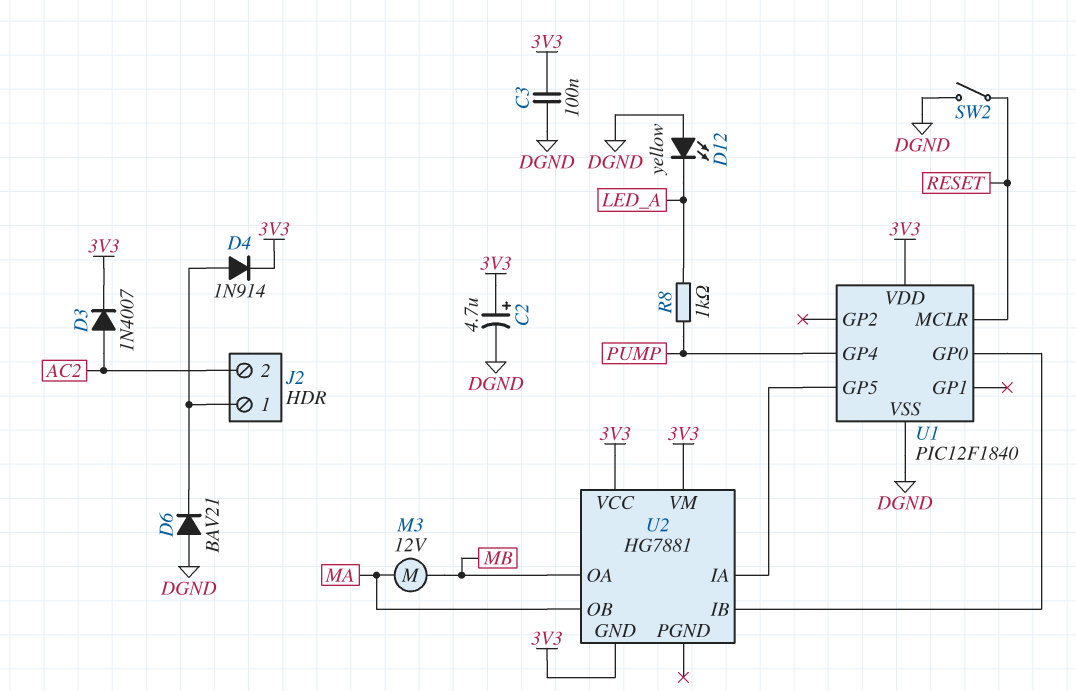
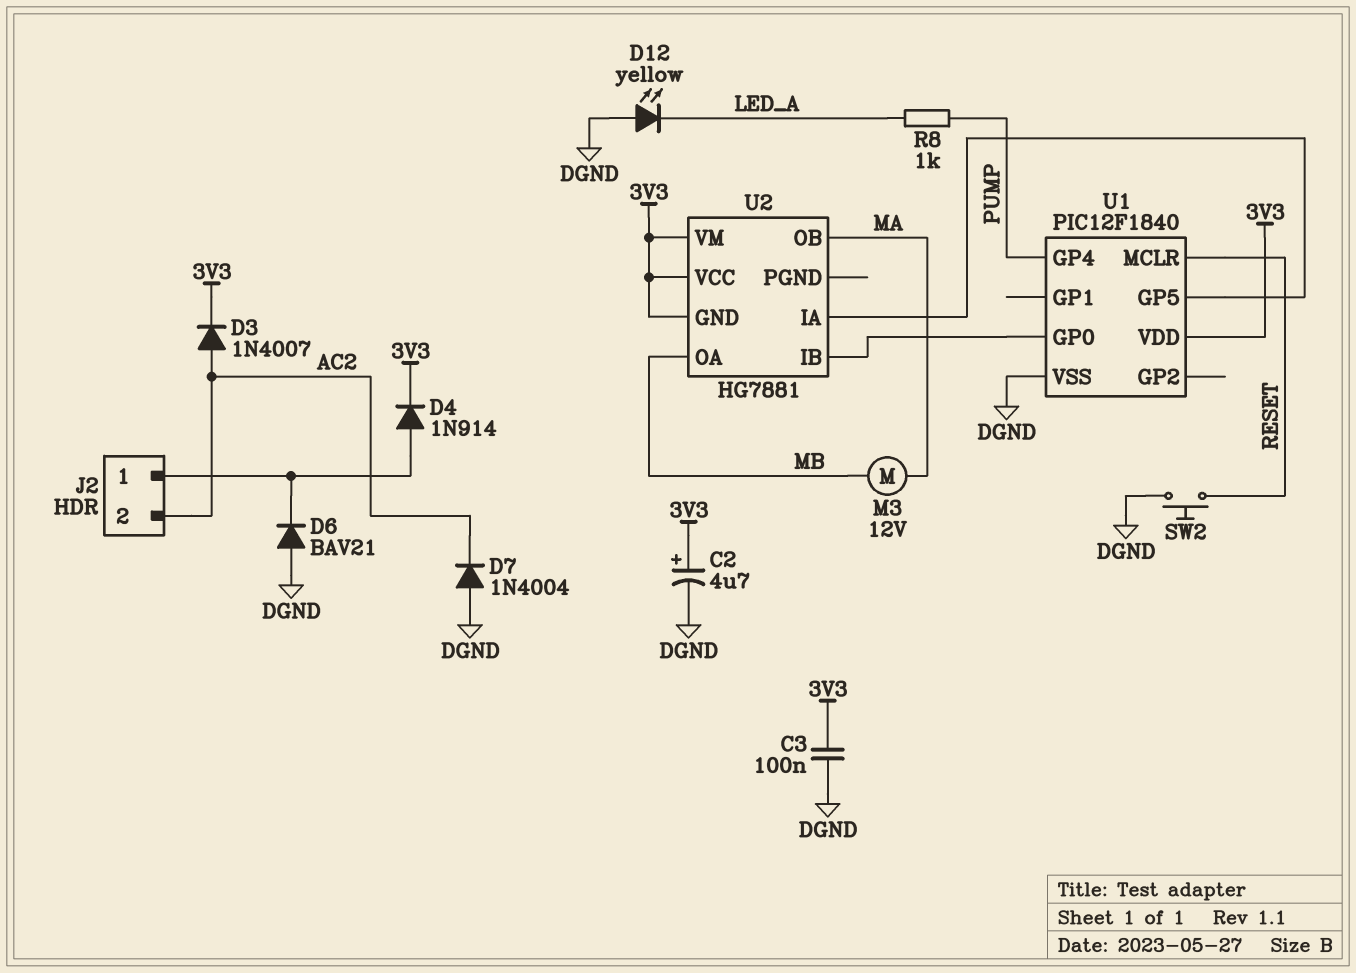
D7: none -> diode 1N4004 (A DGND, K AC2)
SW2: switch (DGND, RESET) -> button (DGND, RESET)

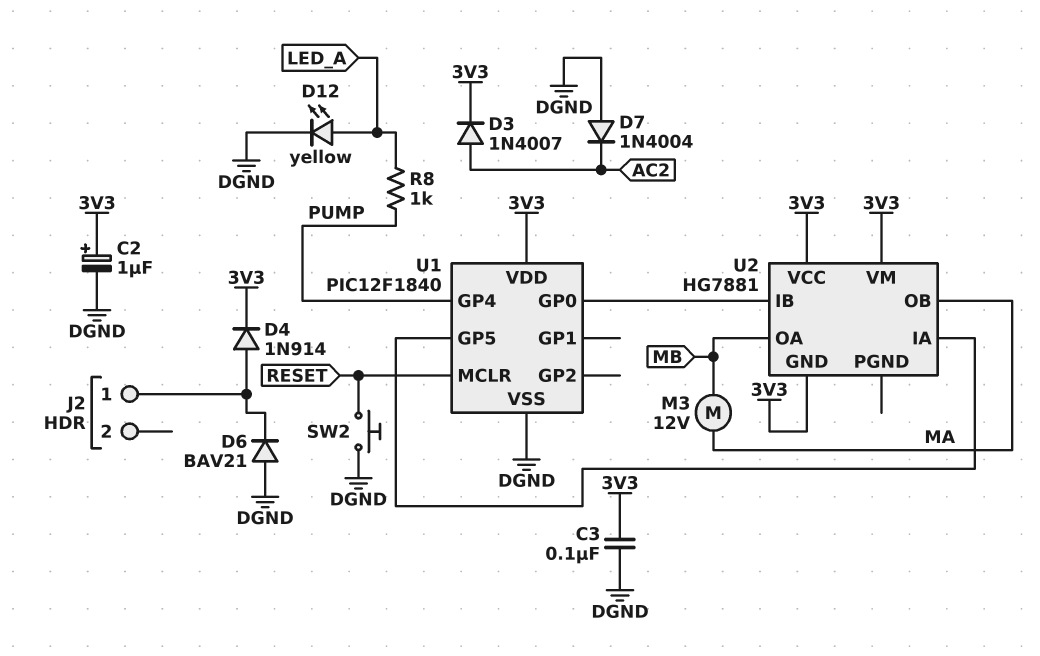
C2: 4.7uF (plus 3V3, minus DGND) -> 1uF (plus 3V3, minus DGND)
D12: LED yellow (A DGND, K LED_A) -> LED yellow (A LED_A, K DGND)
J2 pin 2: AC2 -> none

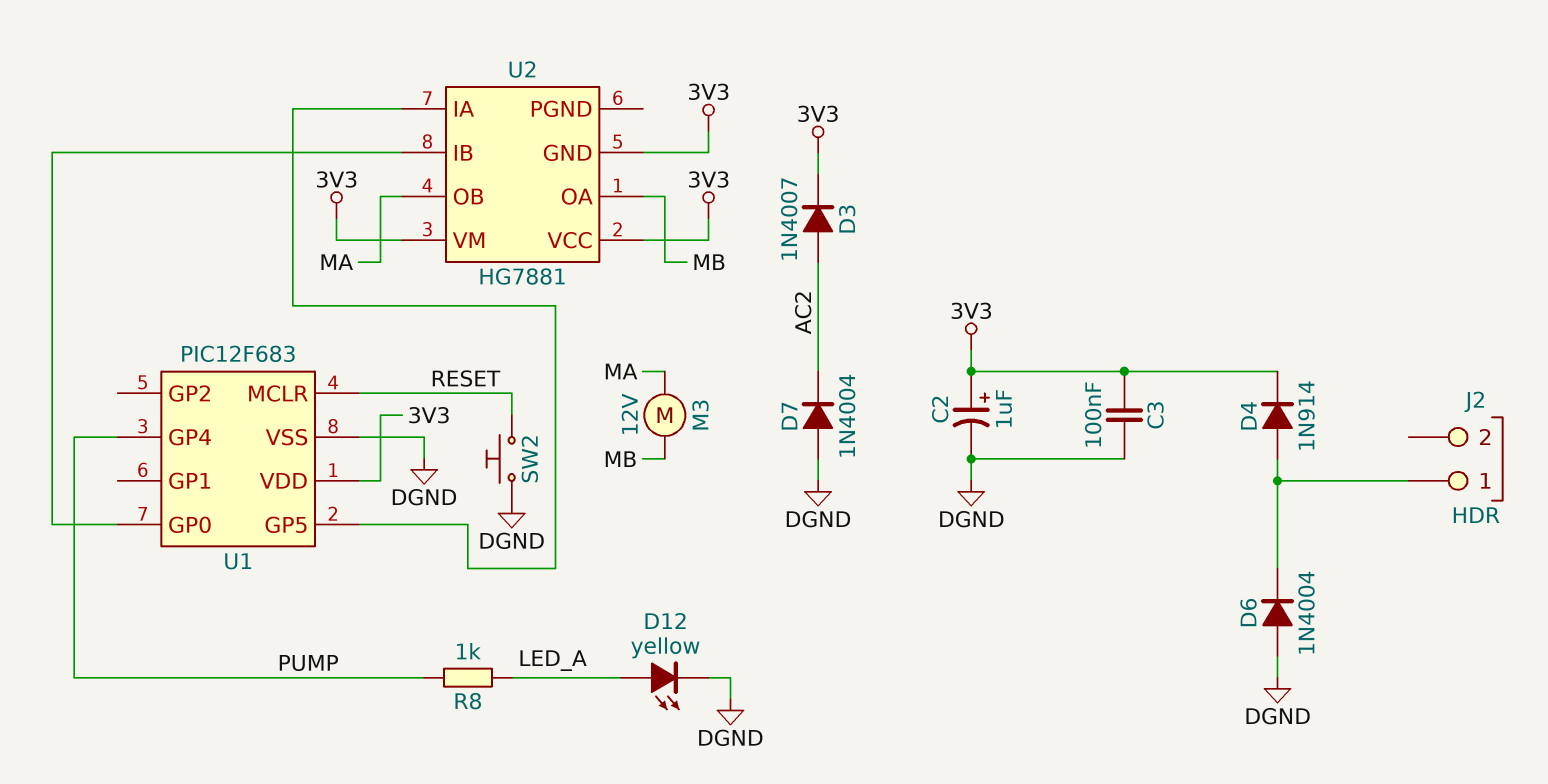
D6: diode BAV21 (A DGND, K J2/1) -> diode 1N4004 (A DGND, K J2/1)
U1: PIC12F1840 -> PIC12F683

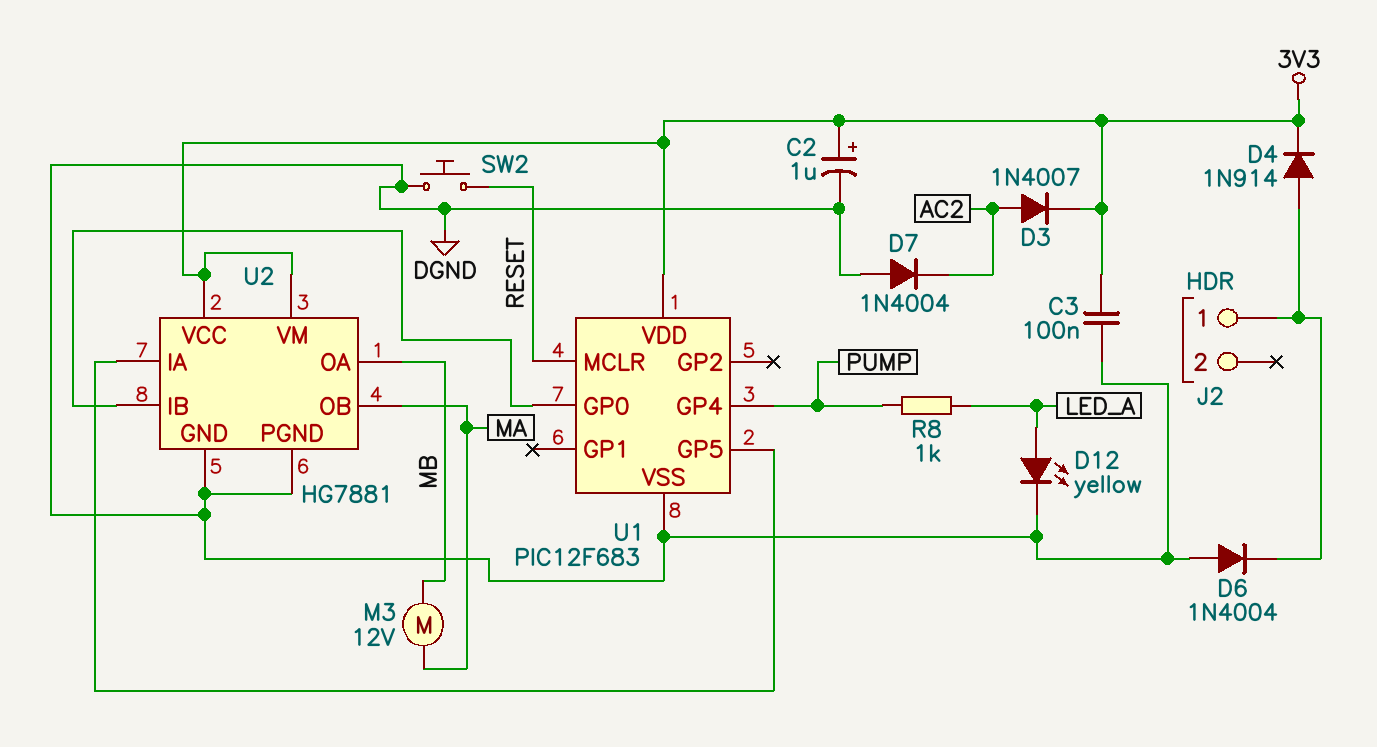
U2 pin GND: 3V3 -> DGND
U2 pin PGND: none -> DGND

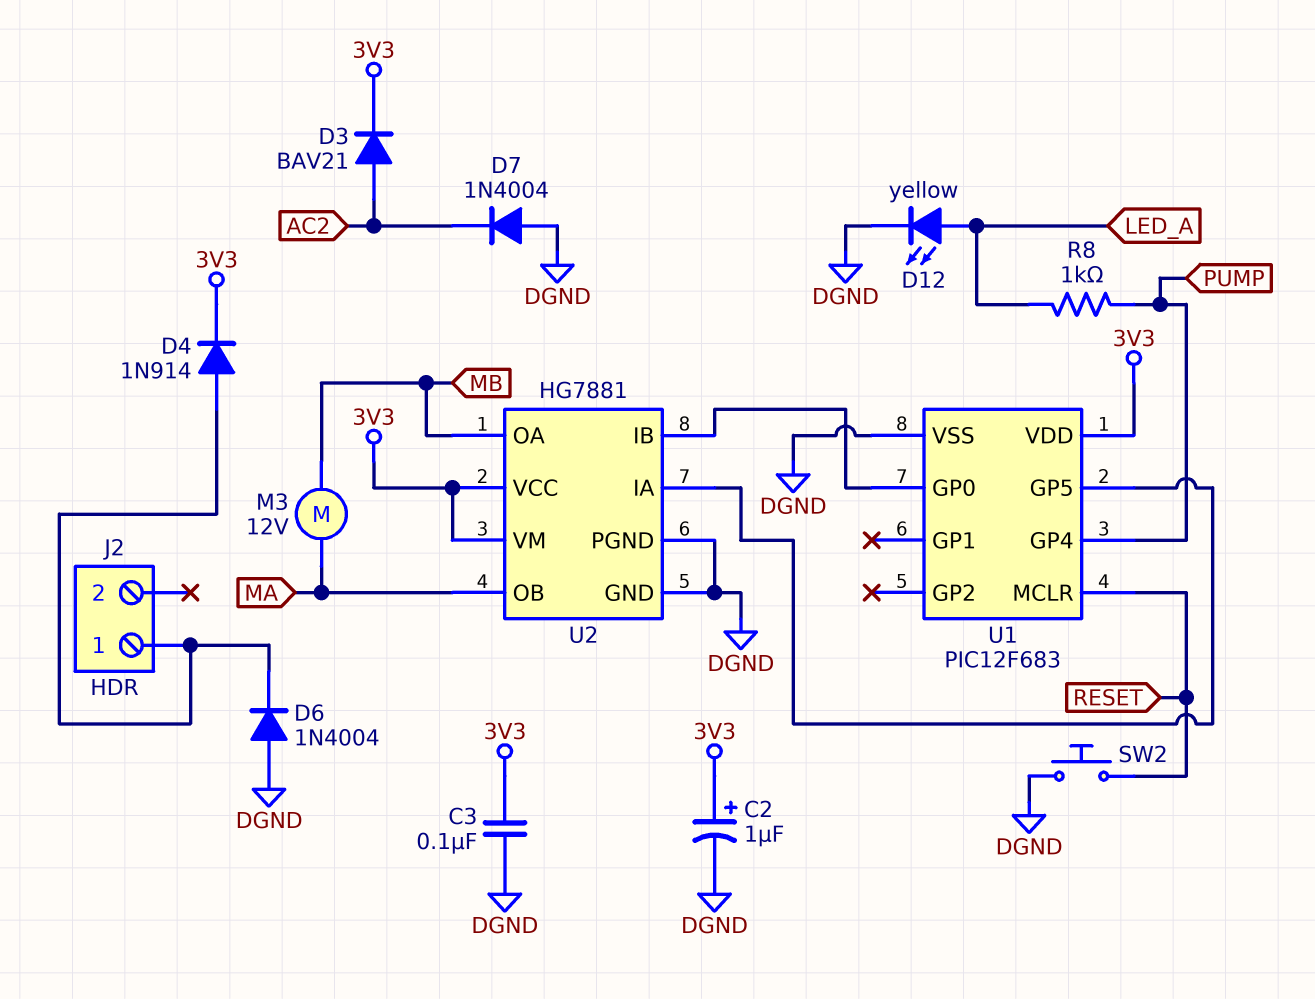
D3: diode 1N4007 (A AC2, K 3V3) -> diode BAV21 (A AC2, K 3V3)

